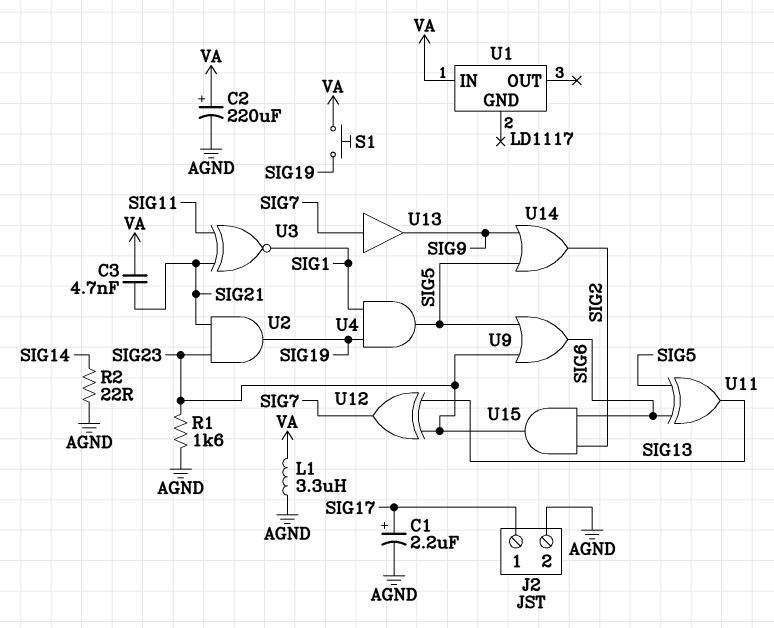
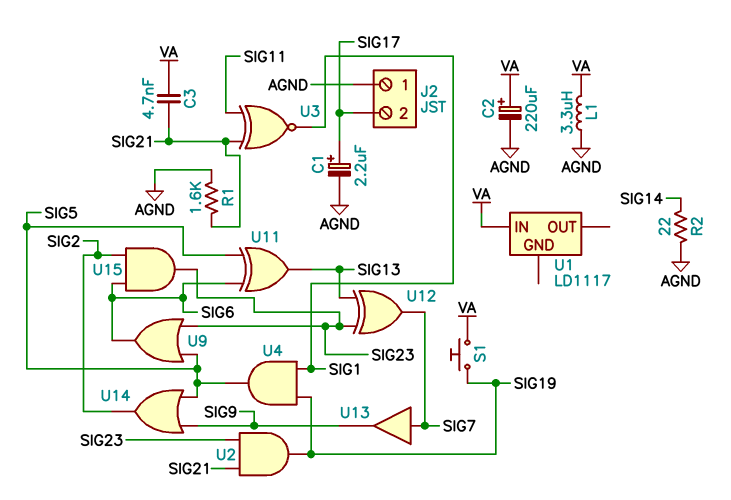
J2 pin 1: SIG17 -> AGND
J2 pin 2: AGND -> SIG17
R1: 1.6k (AGND, SIG23) -> 1.6k (AGND, SIG21)

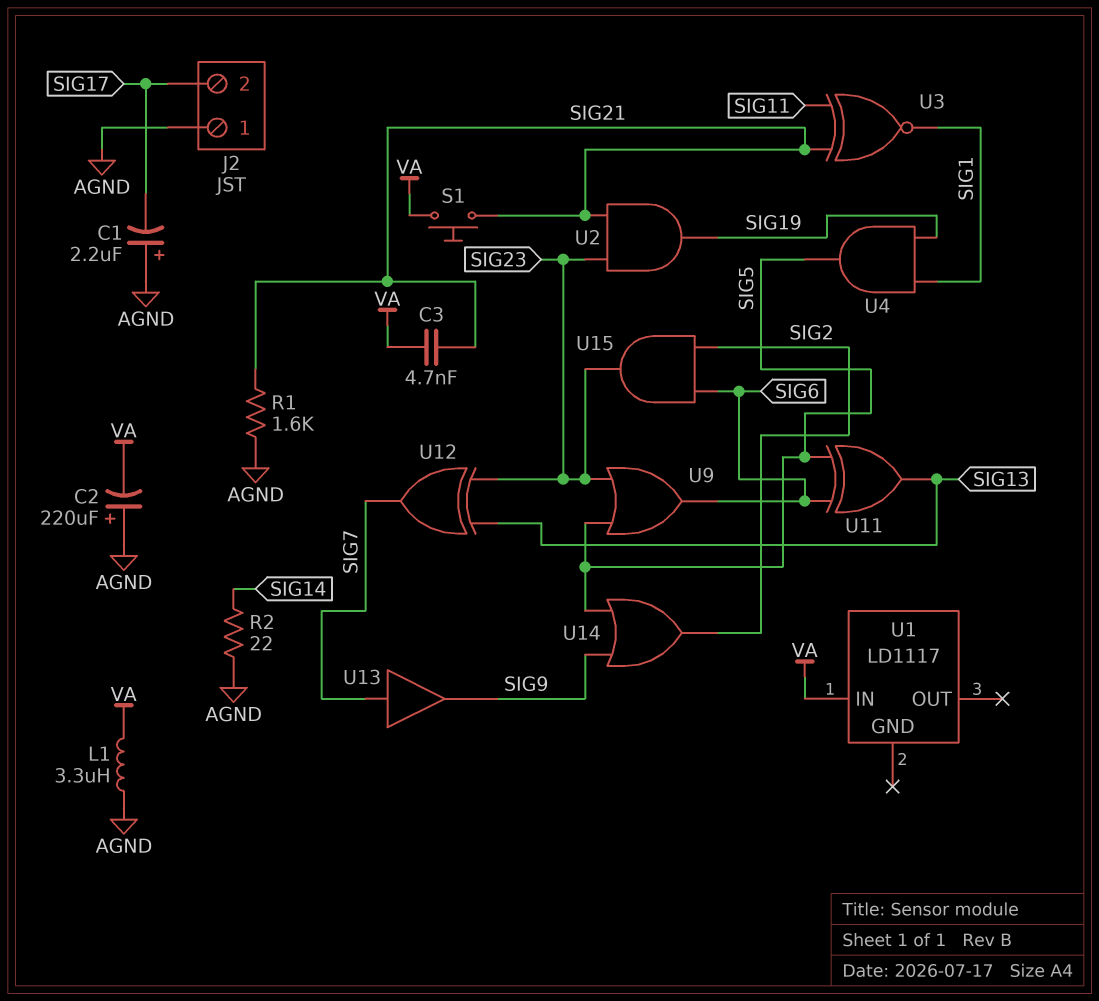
C1: 2.2uF (plus SIG17, minus AGND) -> 2.2uF (plus AGND, minus SIG17)
C2: 220uF (plus VA, minus AGND) -> 220uF (plus AGND, minus VA)
S1: button (SIG19, VA) -> button (SIG21, VA)

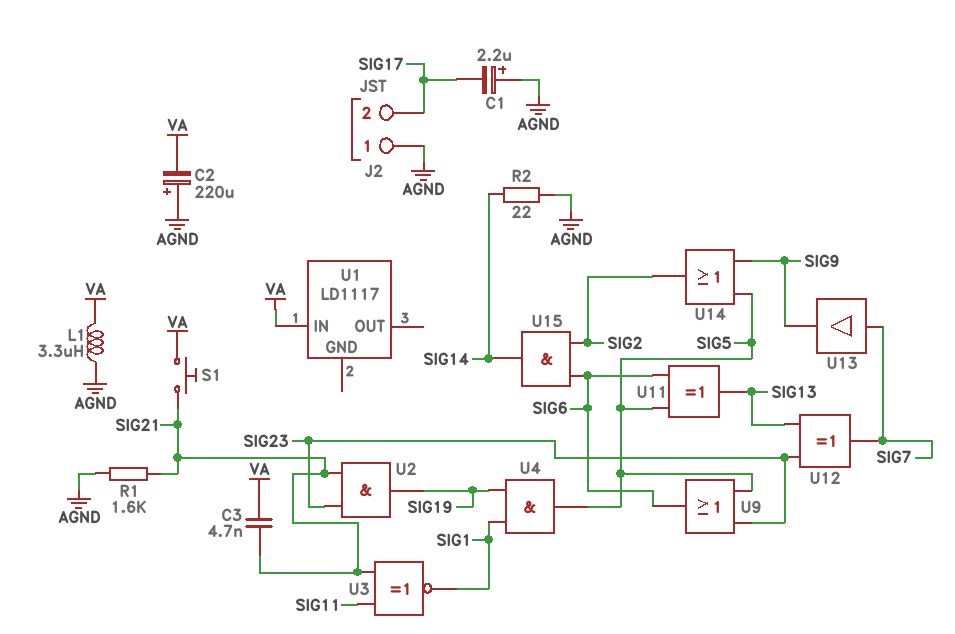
U15: AND (in SIG2, in SIG6, out SIG23) -> AND (in SIG2, in SIG6, out SIG14)

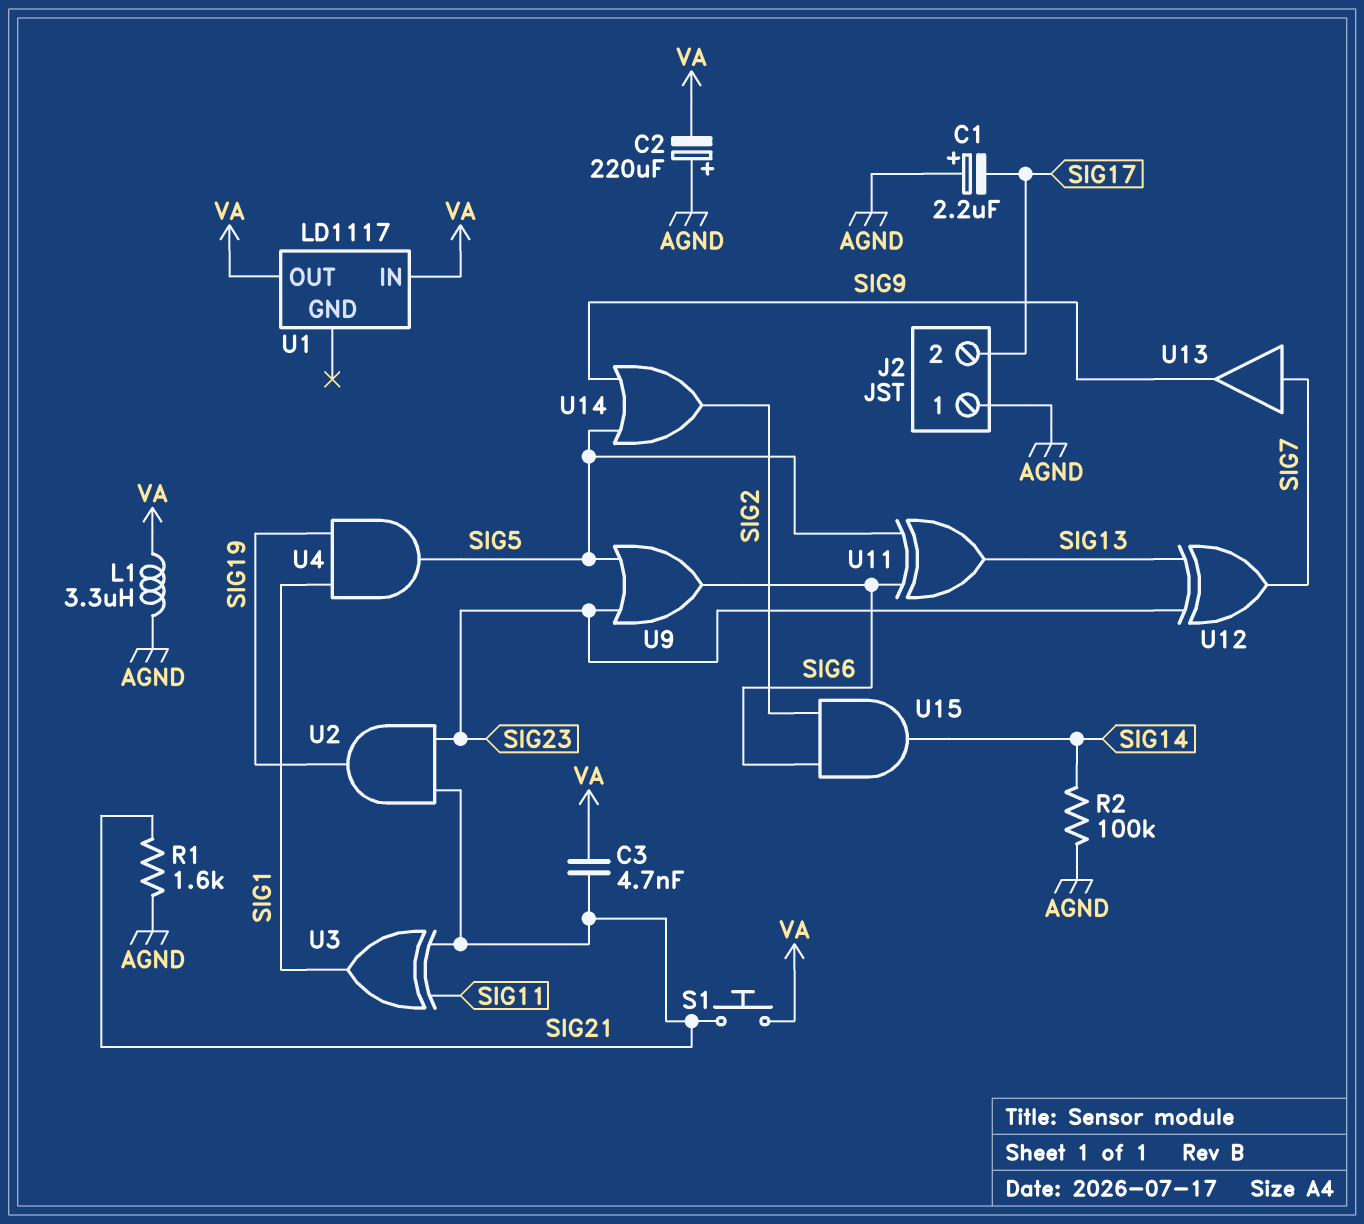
R2: 22 (AGND, SIG14) -> 100k (AGND, SIG14)
U1 pin OUT: none -> VA
U3: XNOR (in SIG11, in SIG21, out SIG1) -> XOR (in SIG11, in SIG21, out SIG1)

